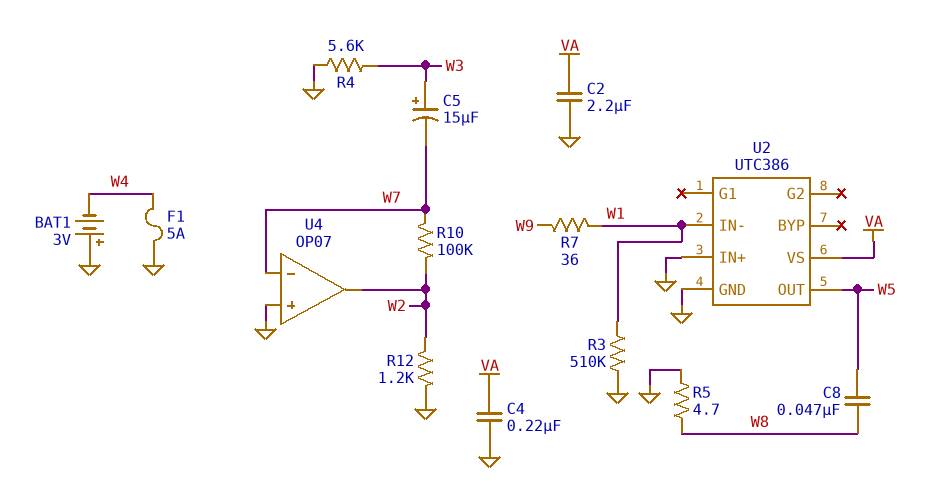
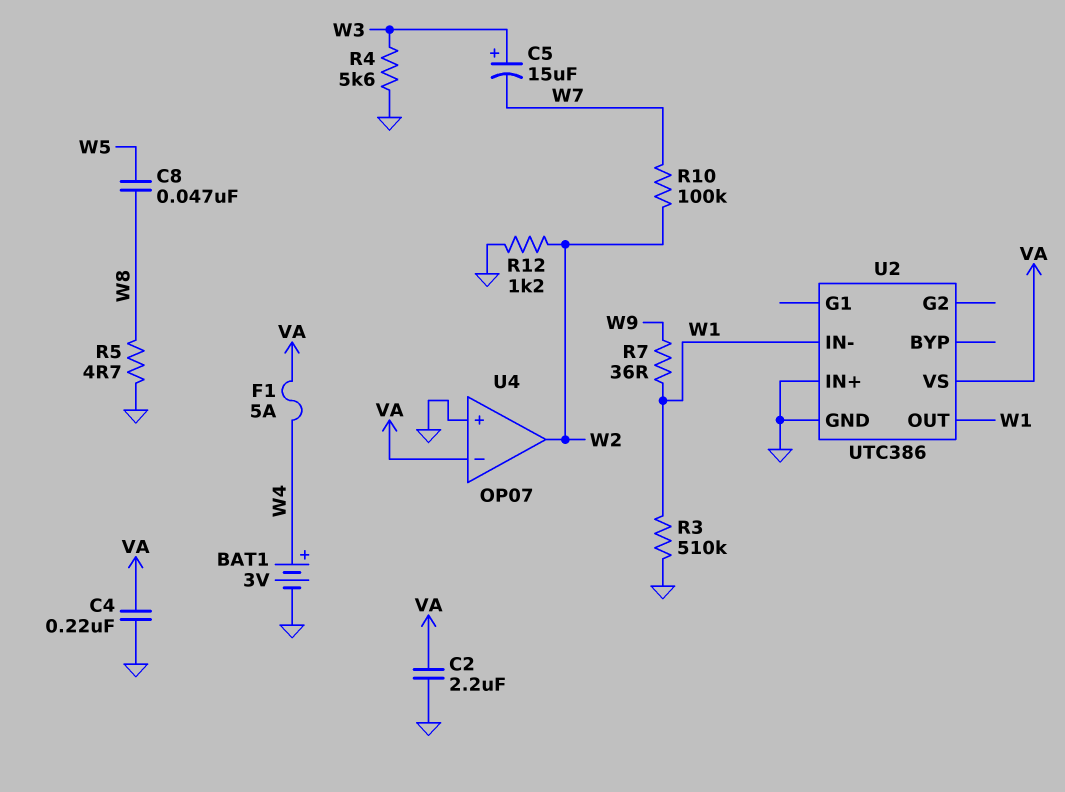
BAT1: 3V (plus GND, minus W4) -> 3V (plus W4, minus GND)
F1: 5A (GND, W4) -> 5A (VA, W4)
U2 pin OUT: W5 -> W1
U4 pin in-: W7 -> VA

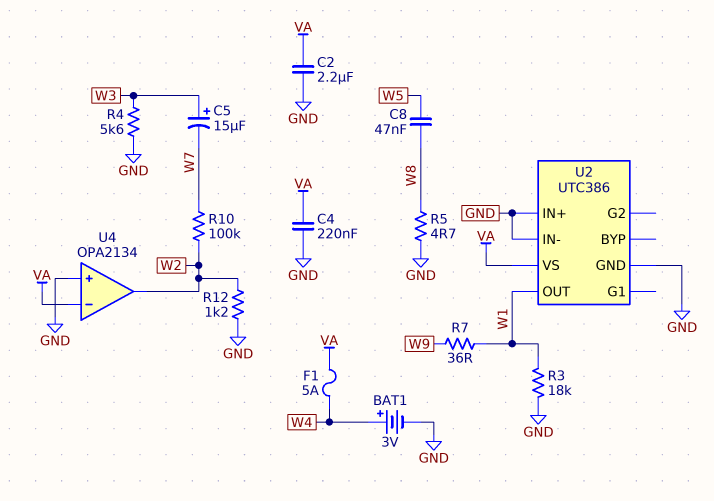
R3: 510k (GND, W1) -> 18k (GND, W1)
U2 pin IN-: W1 -> GND
U4: OP07 -> OPA2134

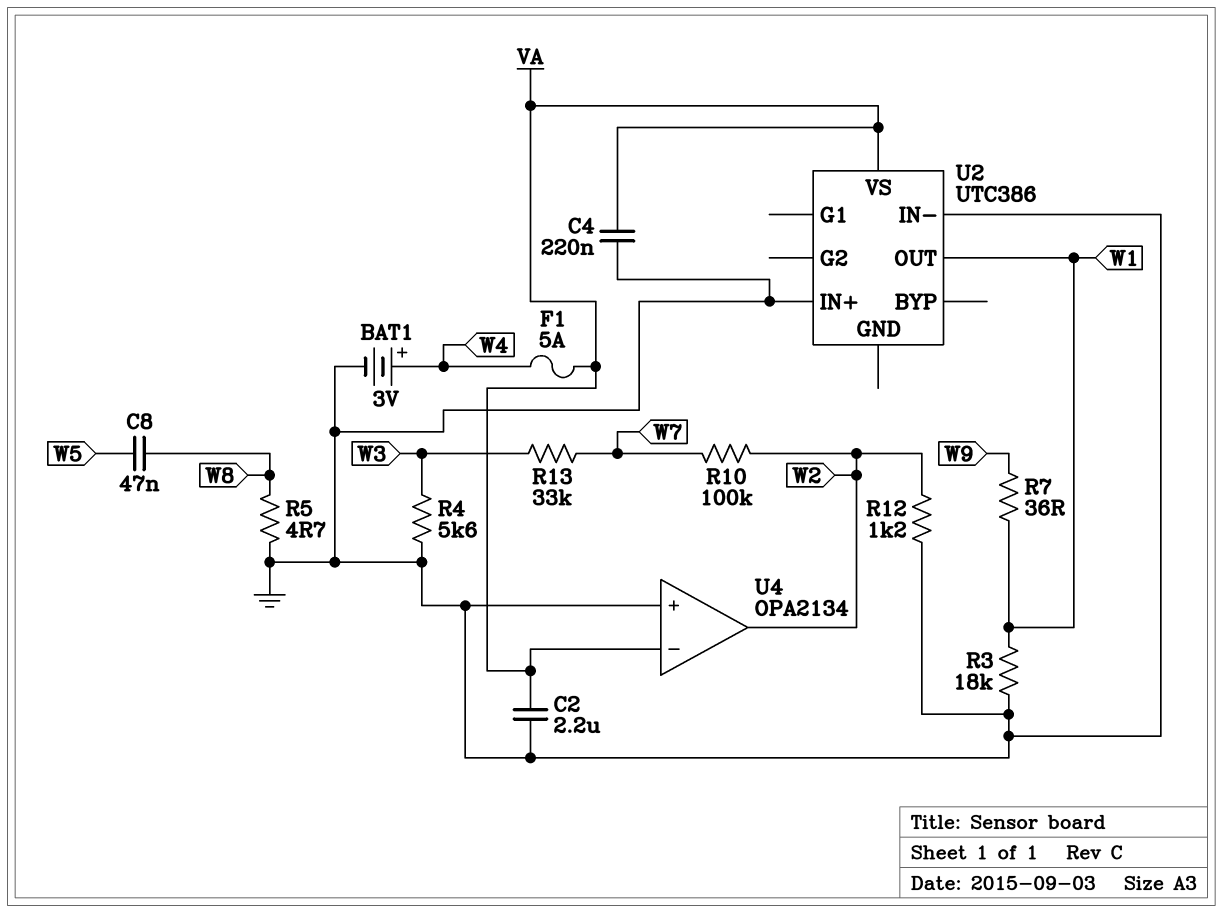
C5: 15uF (plus W3, minus W7) -> none
R13: none -> 33k (W3, W7)
U2 pin GND: GND -> none

